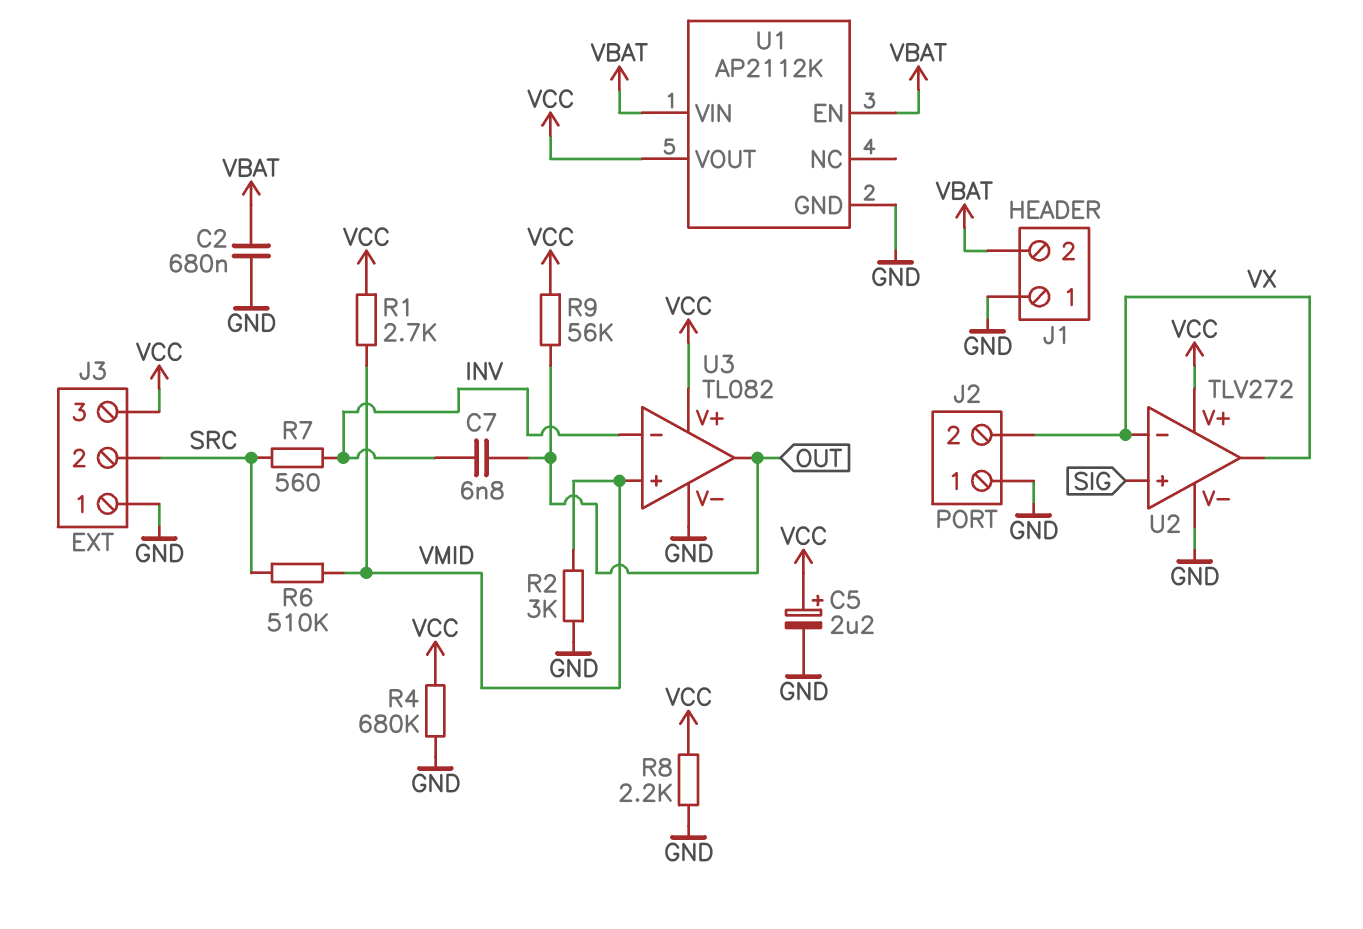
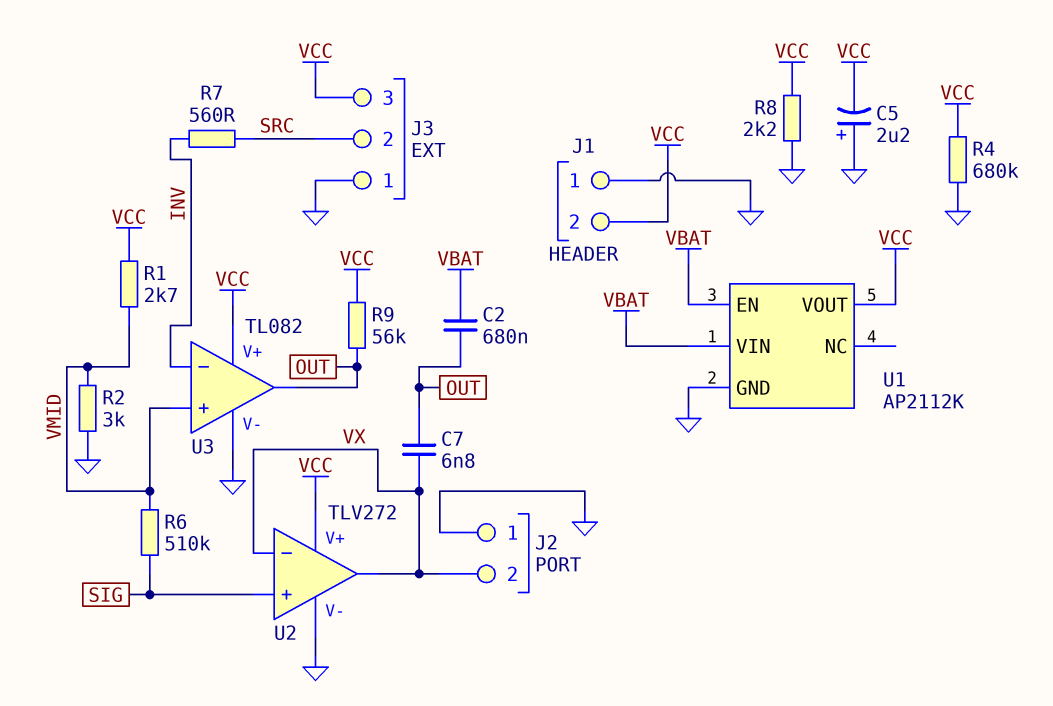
C2: 680nF (GND, VBAT) -> 680nF (OUT, VBAT)
C5: 2.2uF (plus VCC, minus GND) -> 2.2uF (plus GND, minus VCC)
C7: 6.8nF (INV, OUT) -> 6.8nF (OUT, VX)
J1 pin 2: VBAT -> VCC
R6: 510k (SRC, VMID) -> 510k (SIG, VMID)

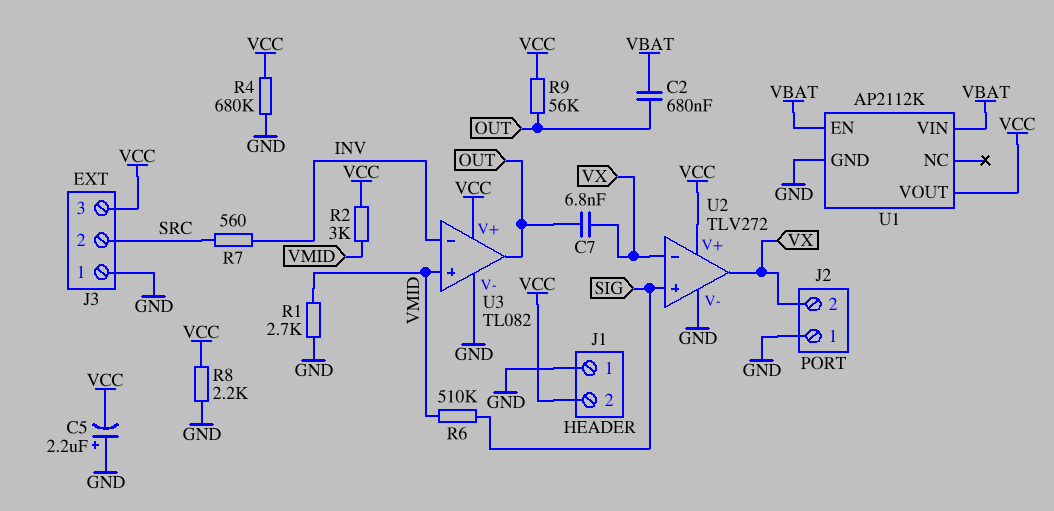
R1: 2.7k (VCC, VMID) -> 2.7k (GND, VMID)
R2: 3k (GND, VMID) -> 3k (VCC, VMID)

